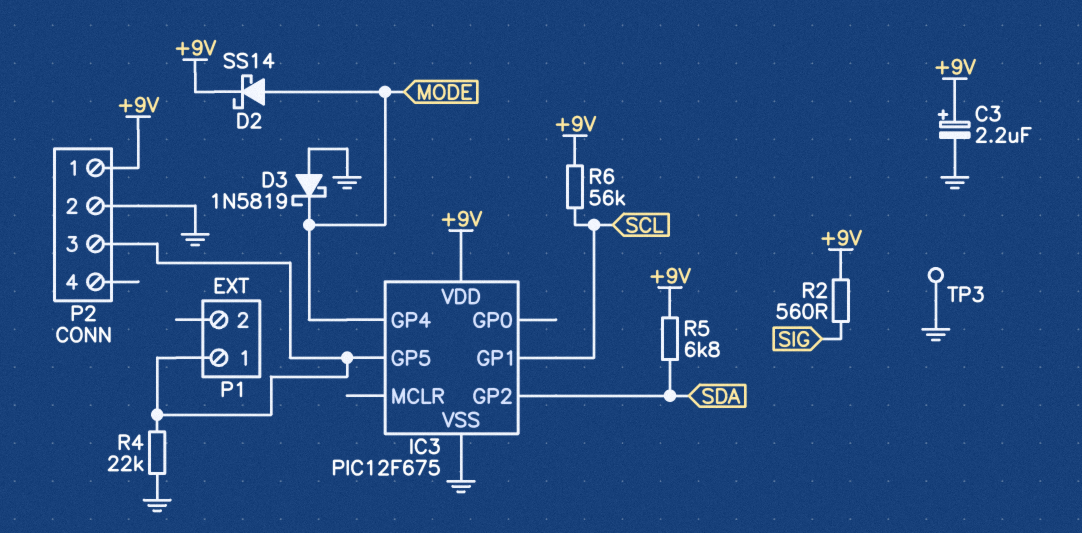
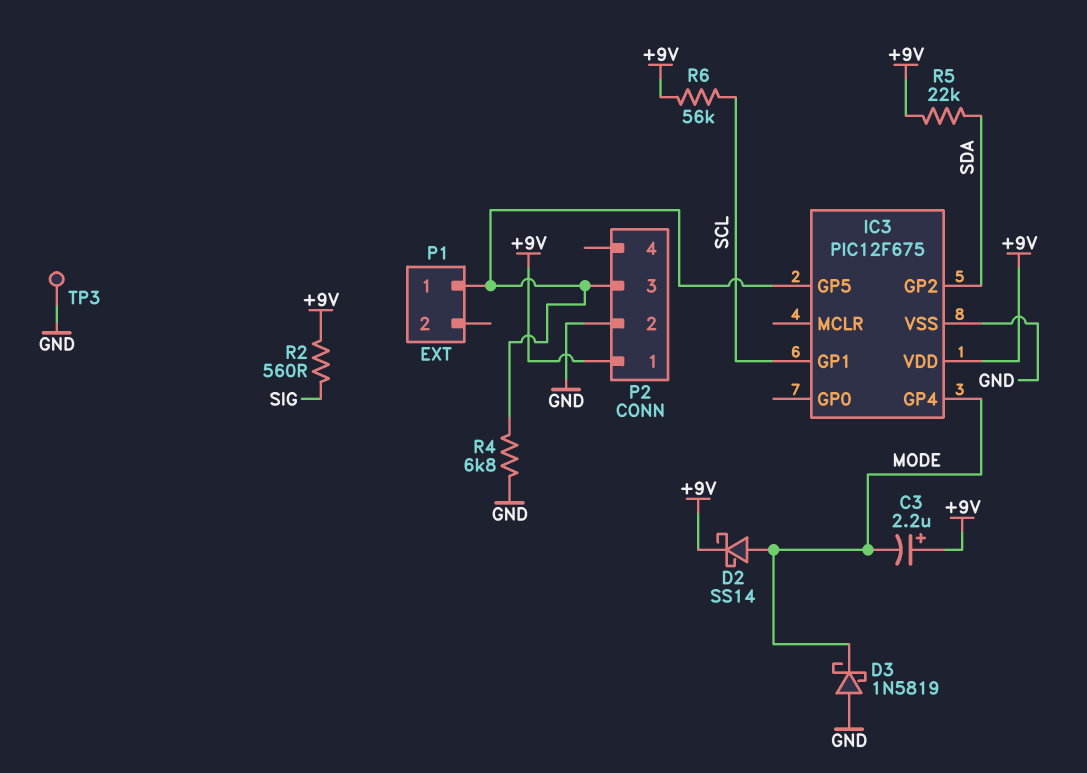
C3: 2.2uF (plus +9V, minus GND) -> 2.2uF (plus +9V, minus MODE)
R4: 22k (GND, IC3/GP5) -> 6.8k (GND, IC3/GP5)
R5: 6.8k (+9V, SDA) -> 22k (+9V, SDA)

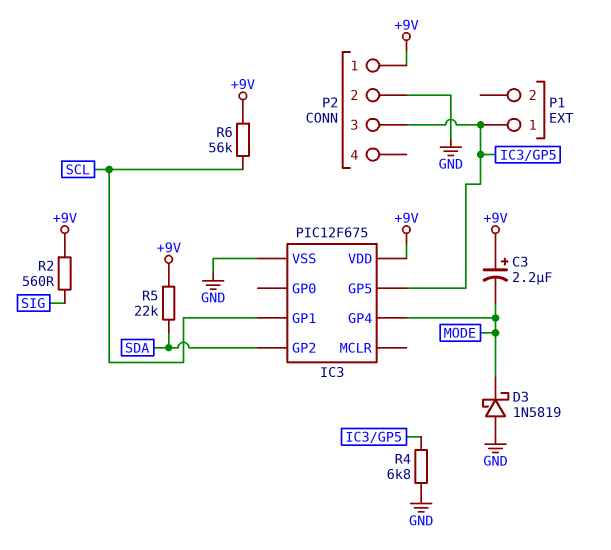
D2: schottky SS14 (A MODE, K +9V) -> none
TP3: test point (GND) -> none

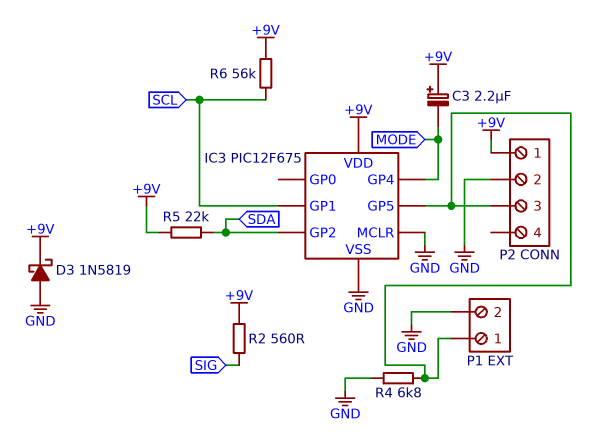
D3: schottky 1N5819 (A GND, K MODE) -> schottky 1N5819 (A GND, K +9V)
IC3 pin MCLR: none -> GND
P1 pin 2: none -> GND

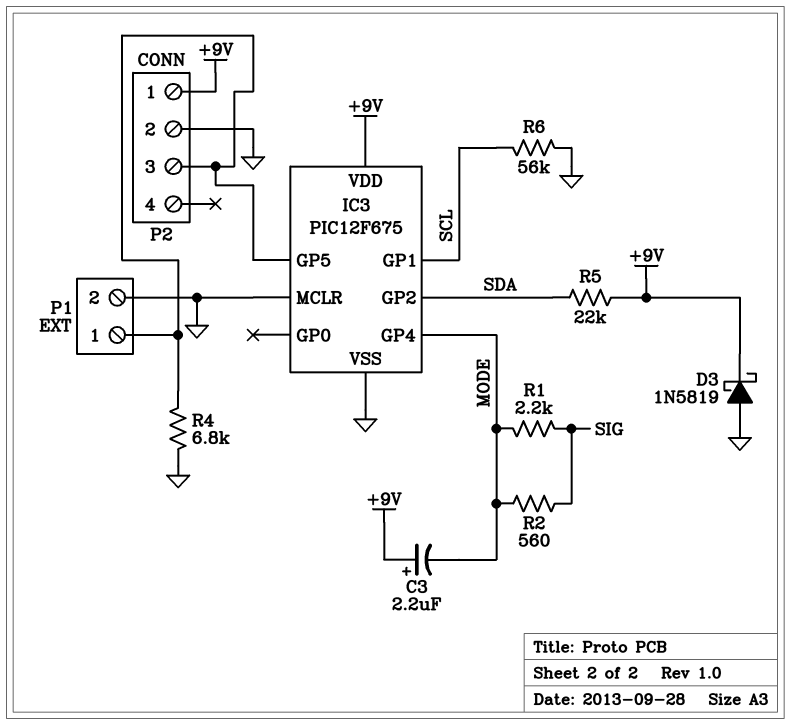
R1: none -> 2.2k (MODE, SIG)
R2: 560 (+9V, SIG) -> 560 (MODE, SIG)
R6: 56k (+9V, SCL) -> 56k (GND, SCL)

